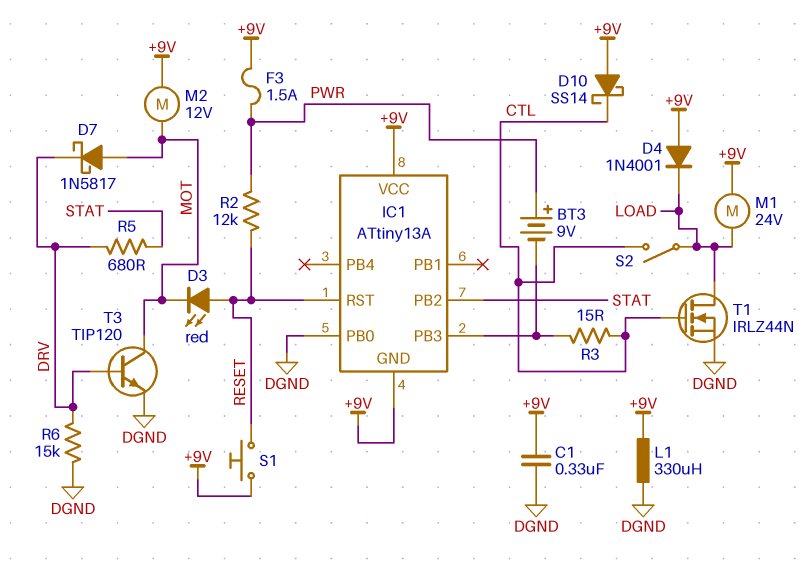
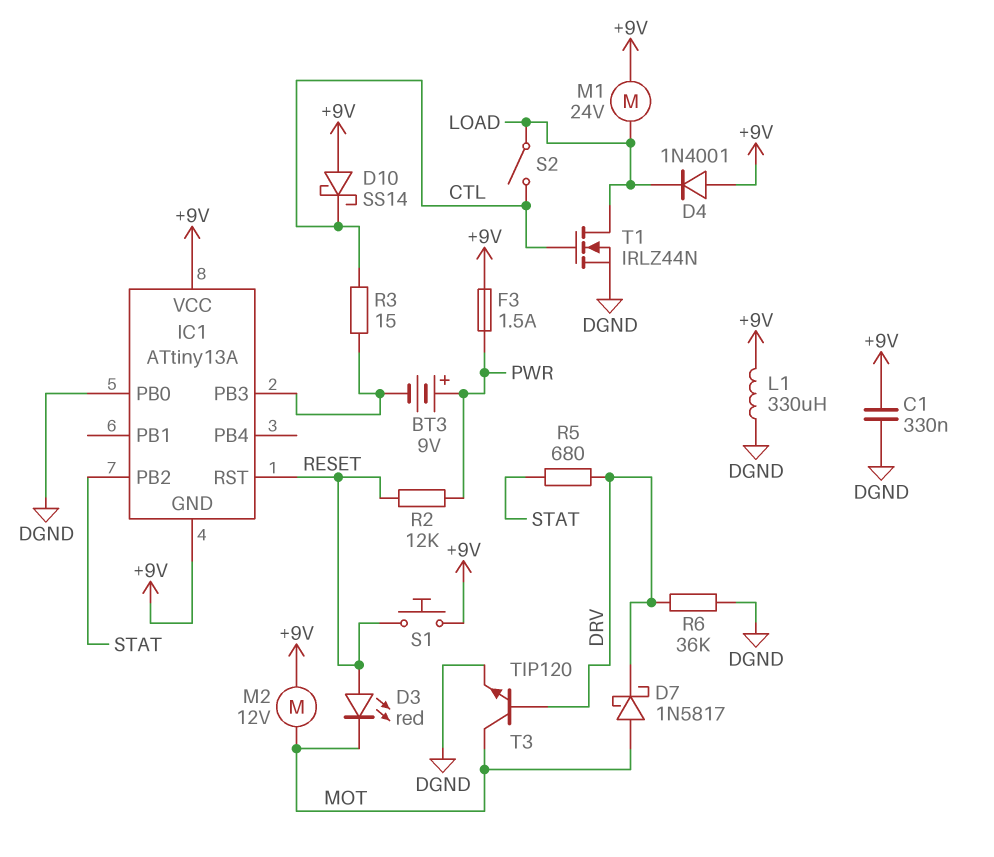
R6: 15k (DGND, DRV) -> 36k (DGND, DRV)

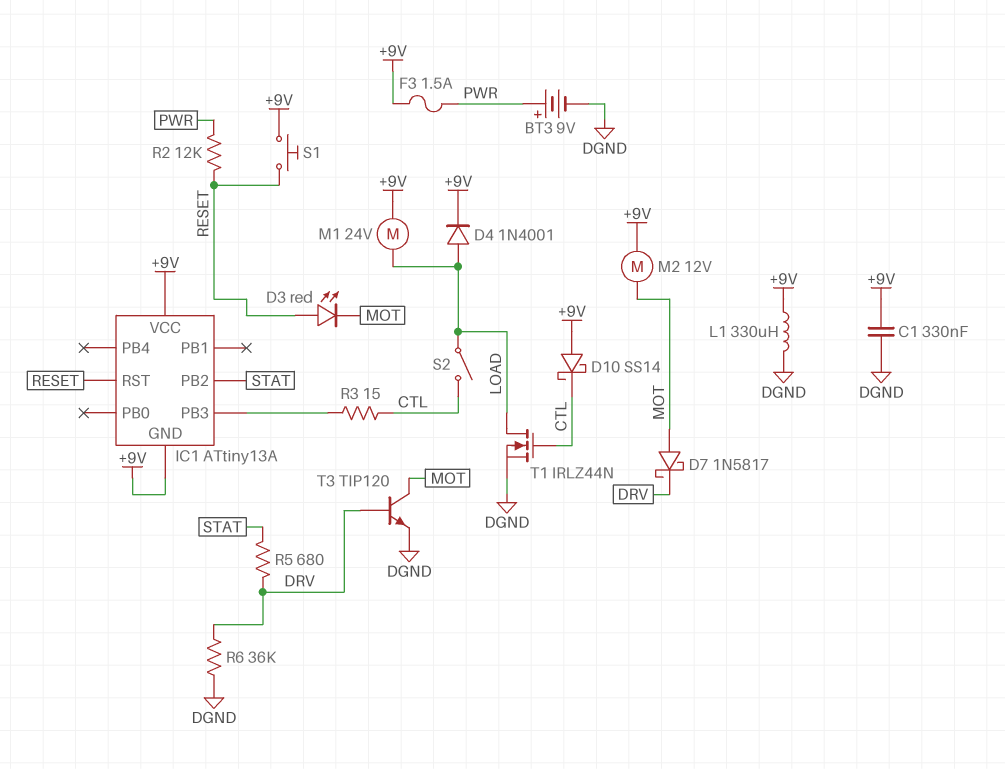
BT3: 9V (plus PWR, minus IC1/PB3) -> 9V (plus PWR, minus DGND)
D4: diode 1N4001 (A +9V, K LOAD) -> diode 1N4001 (A LOAD, K +9V)
IC1 pin PB0: DGND -> none

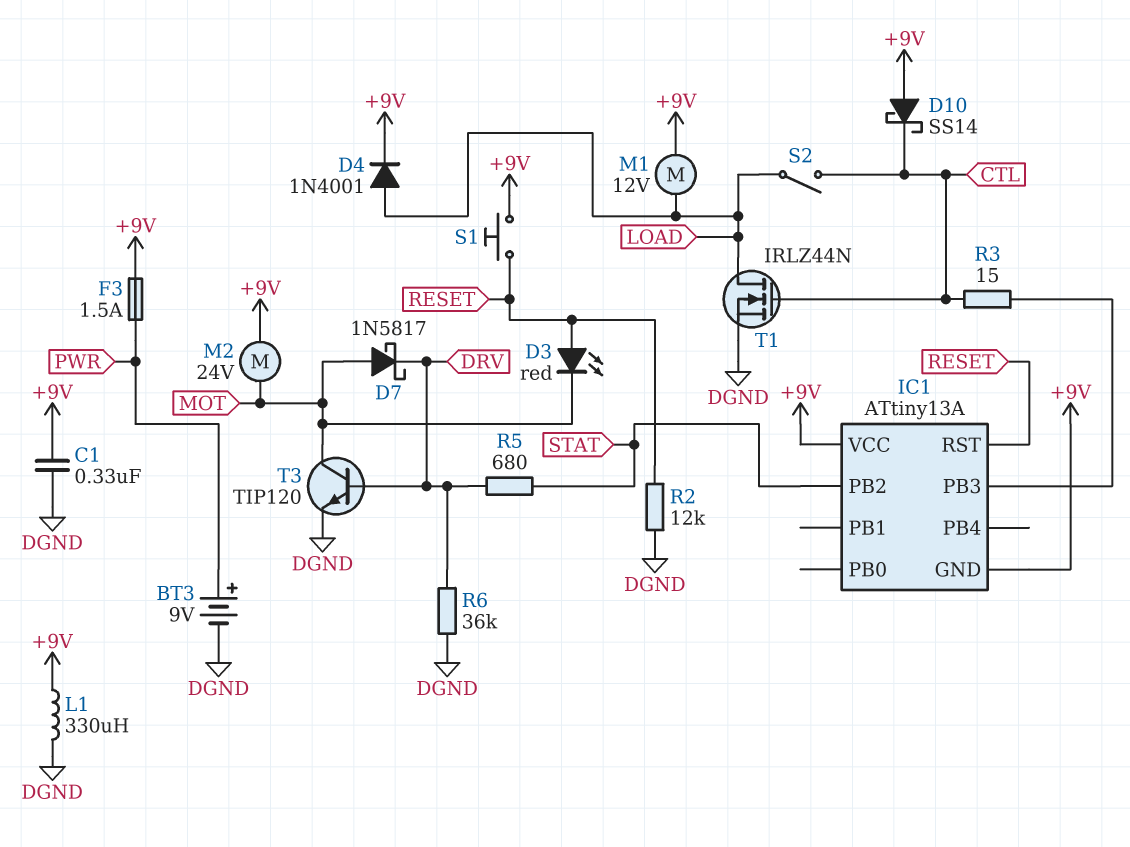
M1: motor 24V (+9V, LOAD) -> motor 12V (+9V, LOAD)
M2: motor 12V (+9V, MOT) -> motor 24V (+9V, MOT)
R2: 12k (PWR, RESET) -> 12k (DGND, RESET)

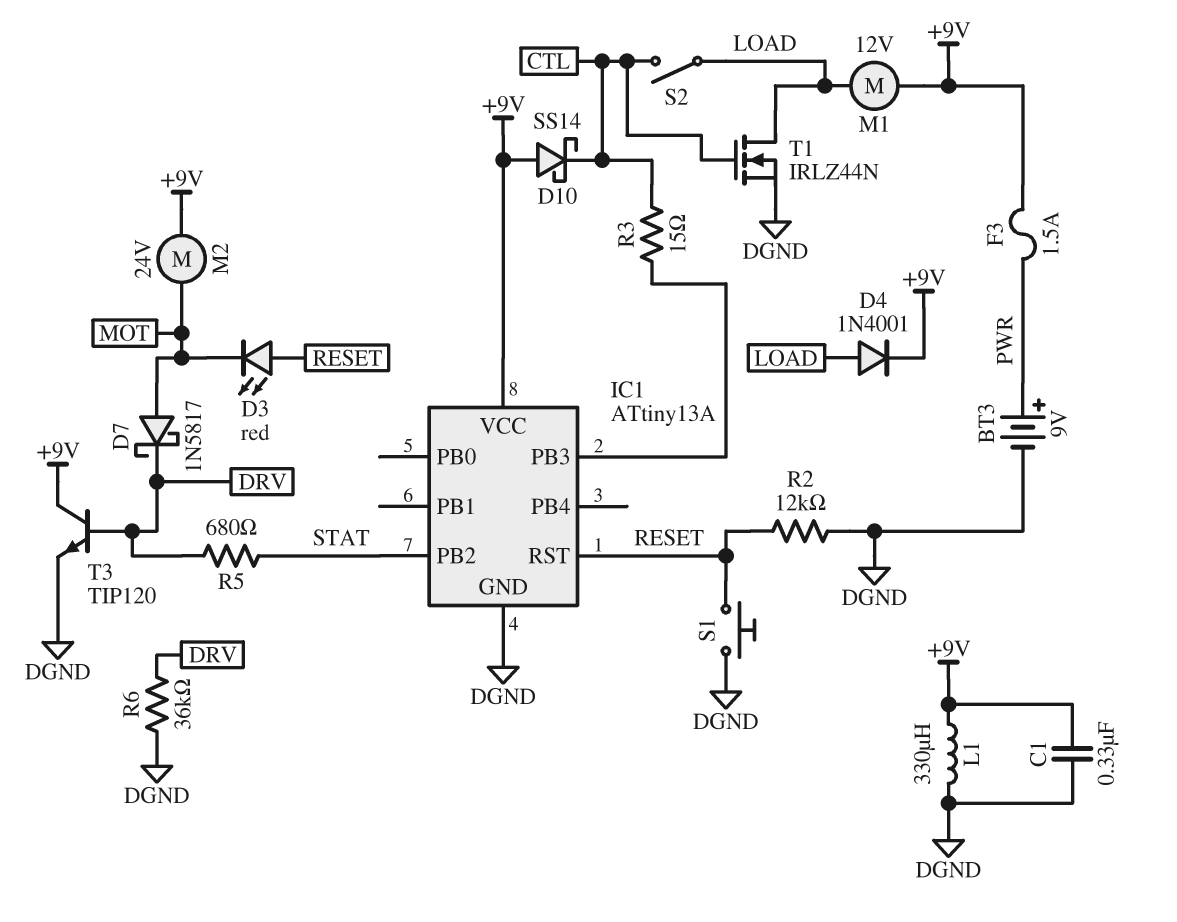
IC1 pin GND: +9V -> DGND
S1: button (+9V, RESET) -> button (DGND, RESET)
T3: NPN TIP120 (B DRV, C MOT, E DGND) -> NPN TIP120 (B DRV, C +9V, E DGND)

